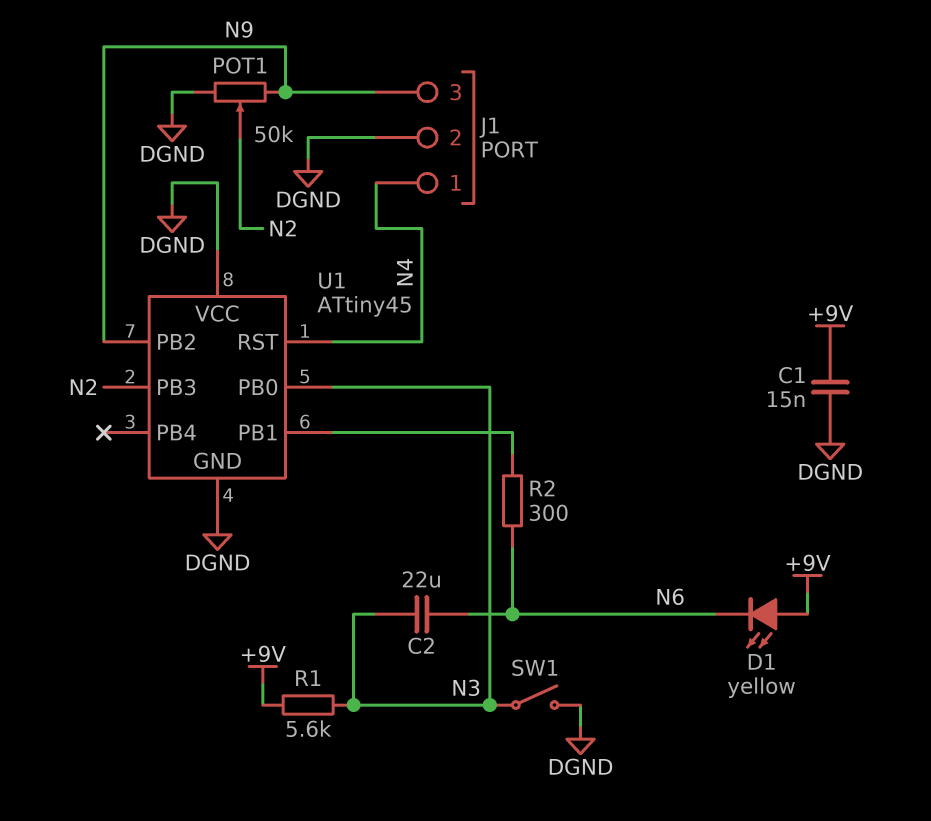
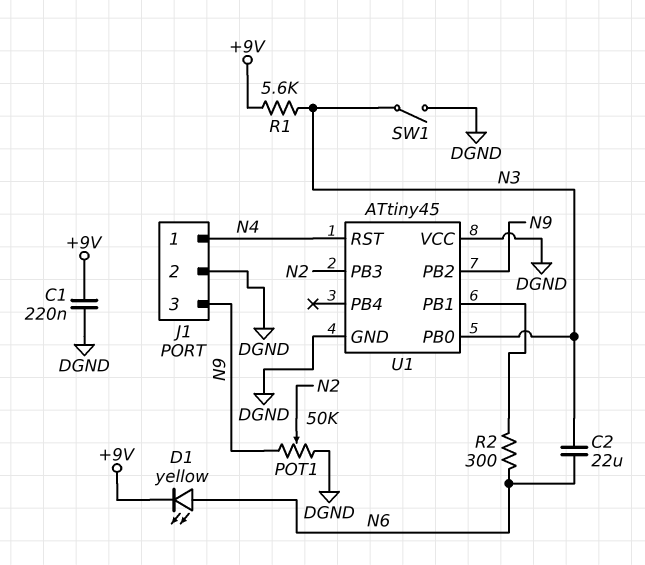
C1: 15nF (+9V, DGND) -> 220nF (+9V, DGND)
D1: LED yellow (A +9V, K N6) -> LED yellow (A N6, K +9V)

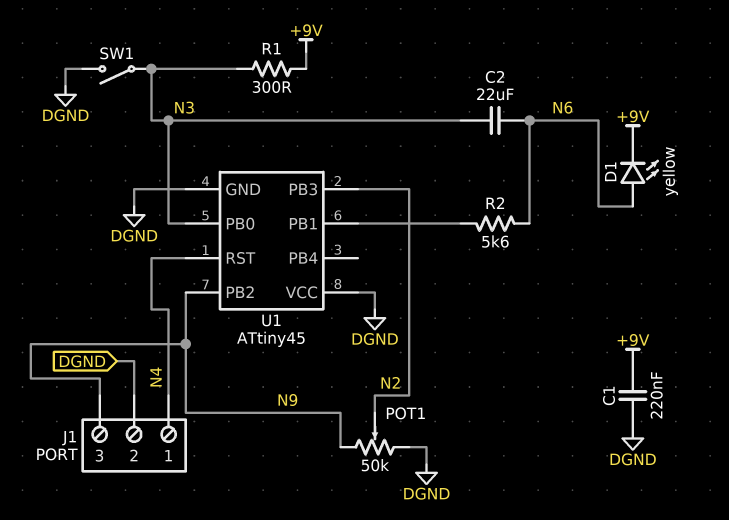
R1: 5.6k (+9V, N3) -> 300 (+9V, N3)
R2: 300 (N6, U1/PB1) -> 5.6k (N6, U1/PB1)

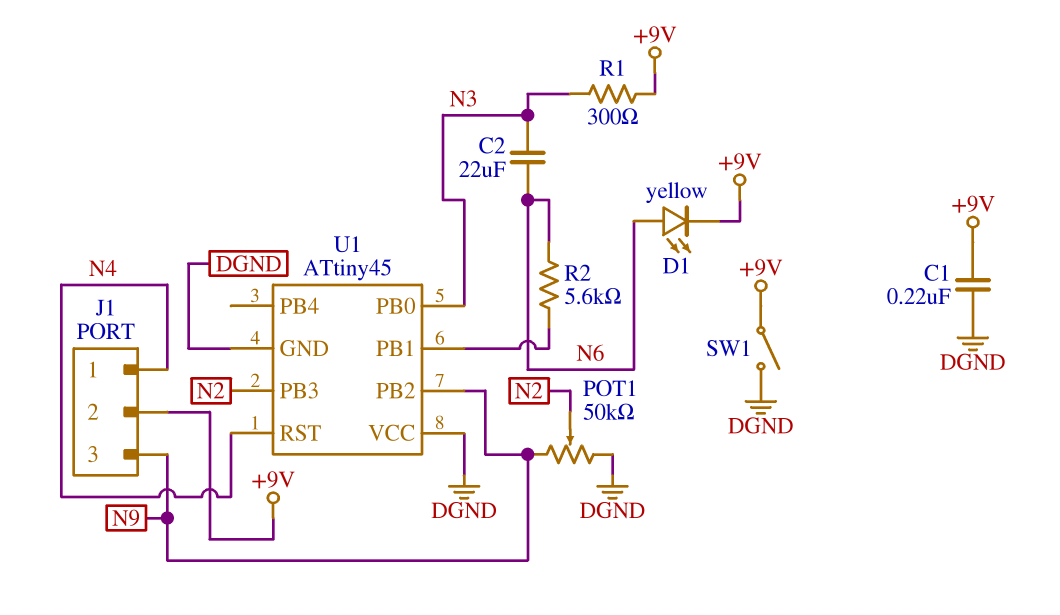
J1 pin 2: DGND -> +9V
SW1: switch (DGND, N3) -> switch (+9V, DGND)

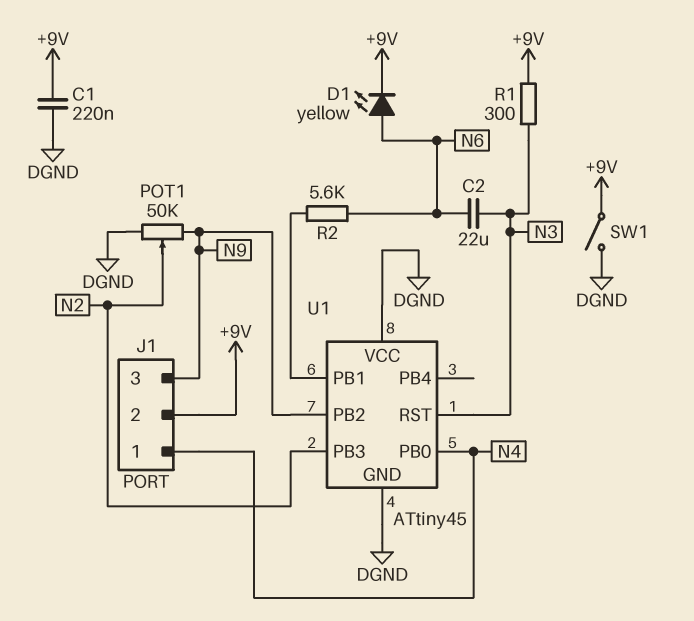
U1 pin PB0: N3 -> N4
U1 pin RST: N4 -> N3

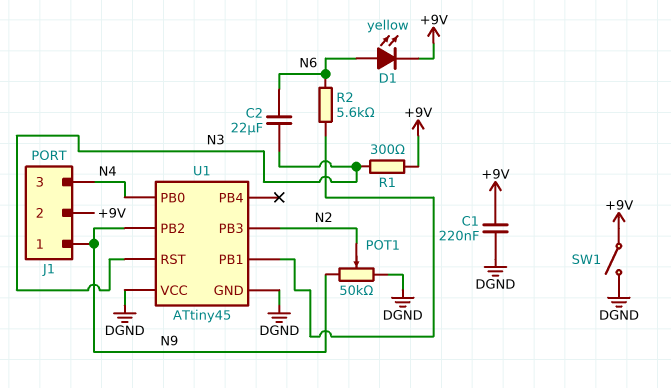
J1 pin 1: N4 -> N9
J1 pin 3: N9 -> N4

